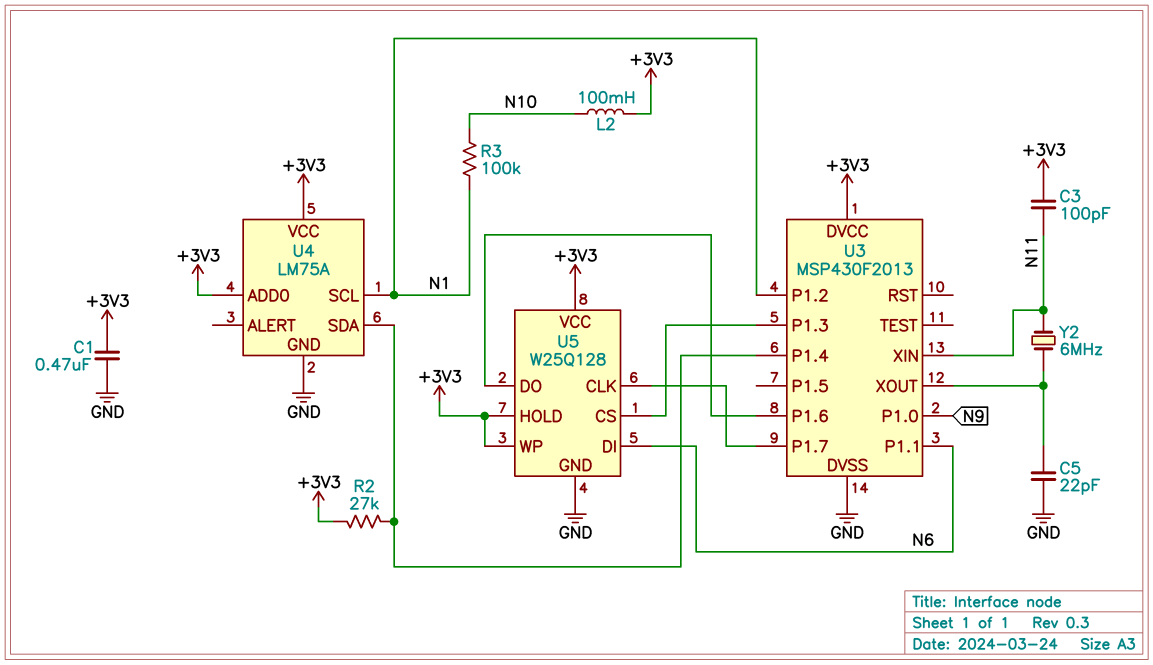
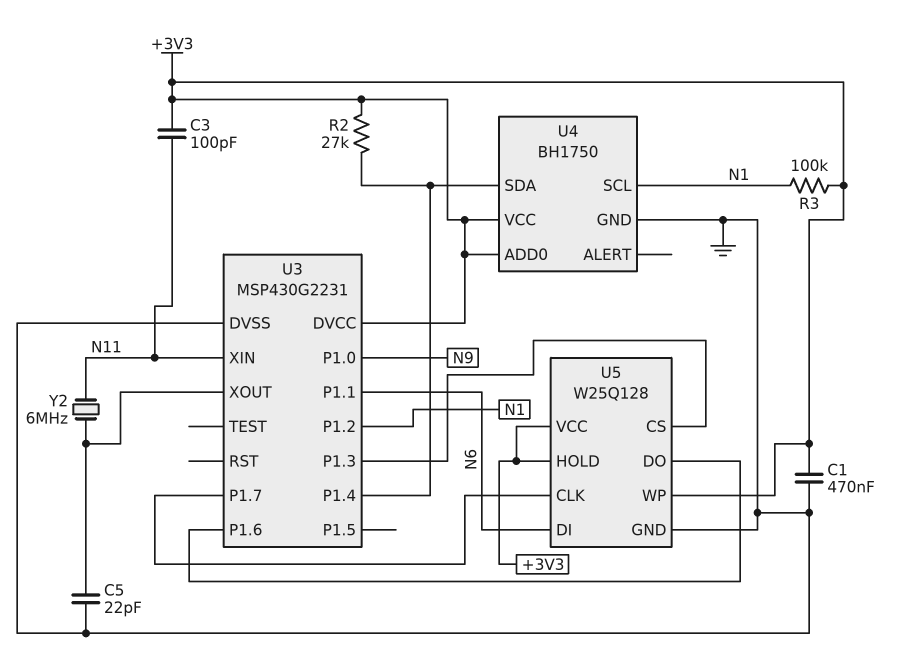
L2: 100mH (+3V3, N10) -> none
R3: 100k (N1, N10) -> 100k (+3V3, N1)
U3: MSP430F2013 -> MSP430G2231
U4: LM75A -> BH1750

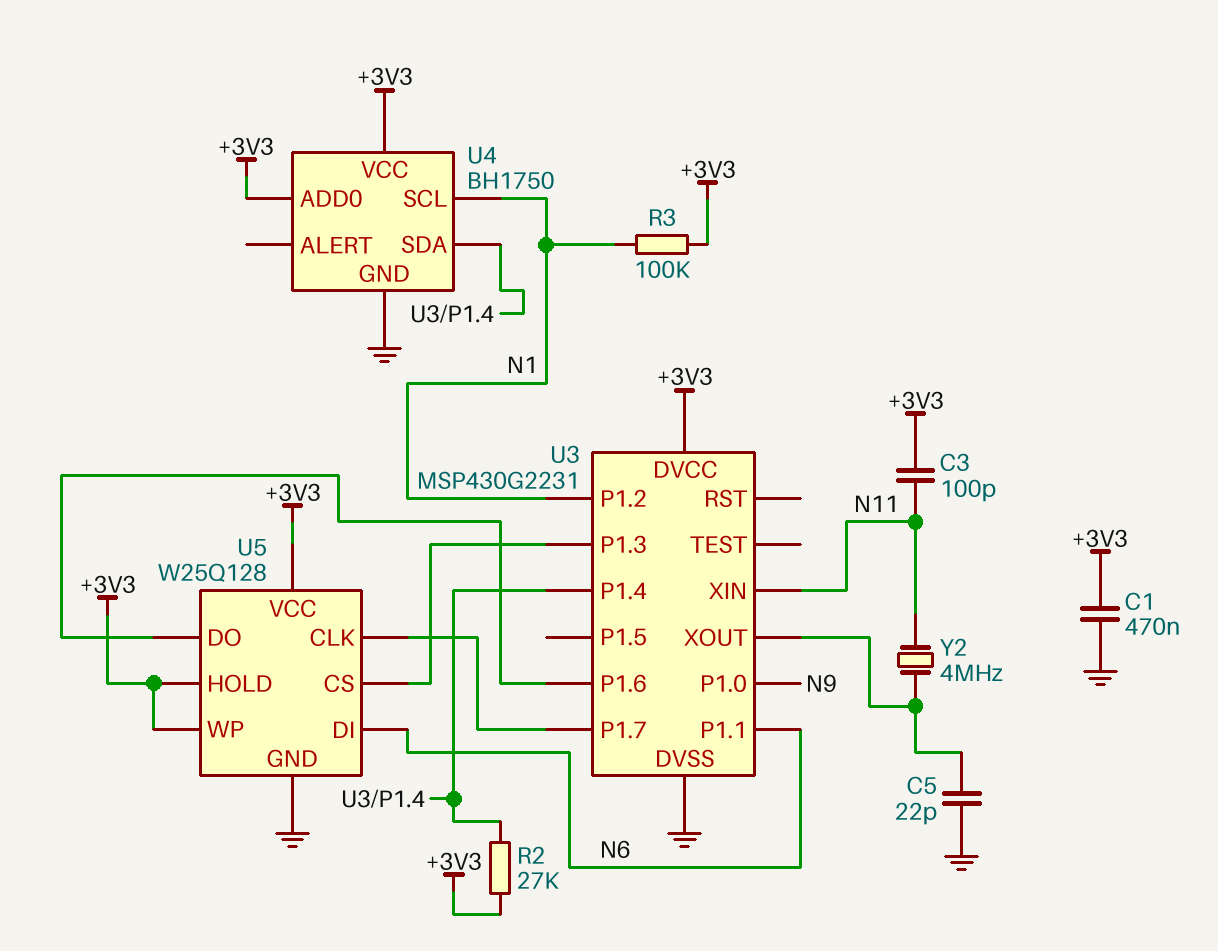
Y2: 6MHz (N11, U3/XOUT) -> 4MHz (N11, U3/XOUT)

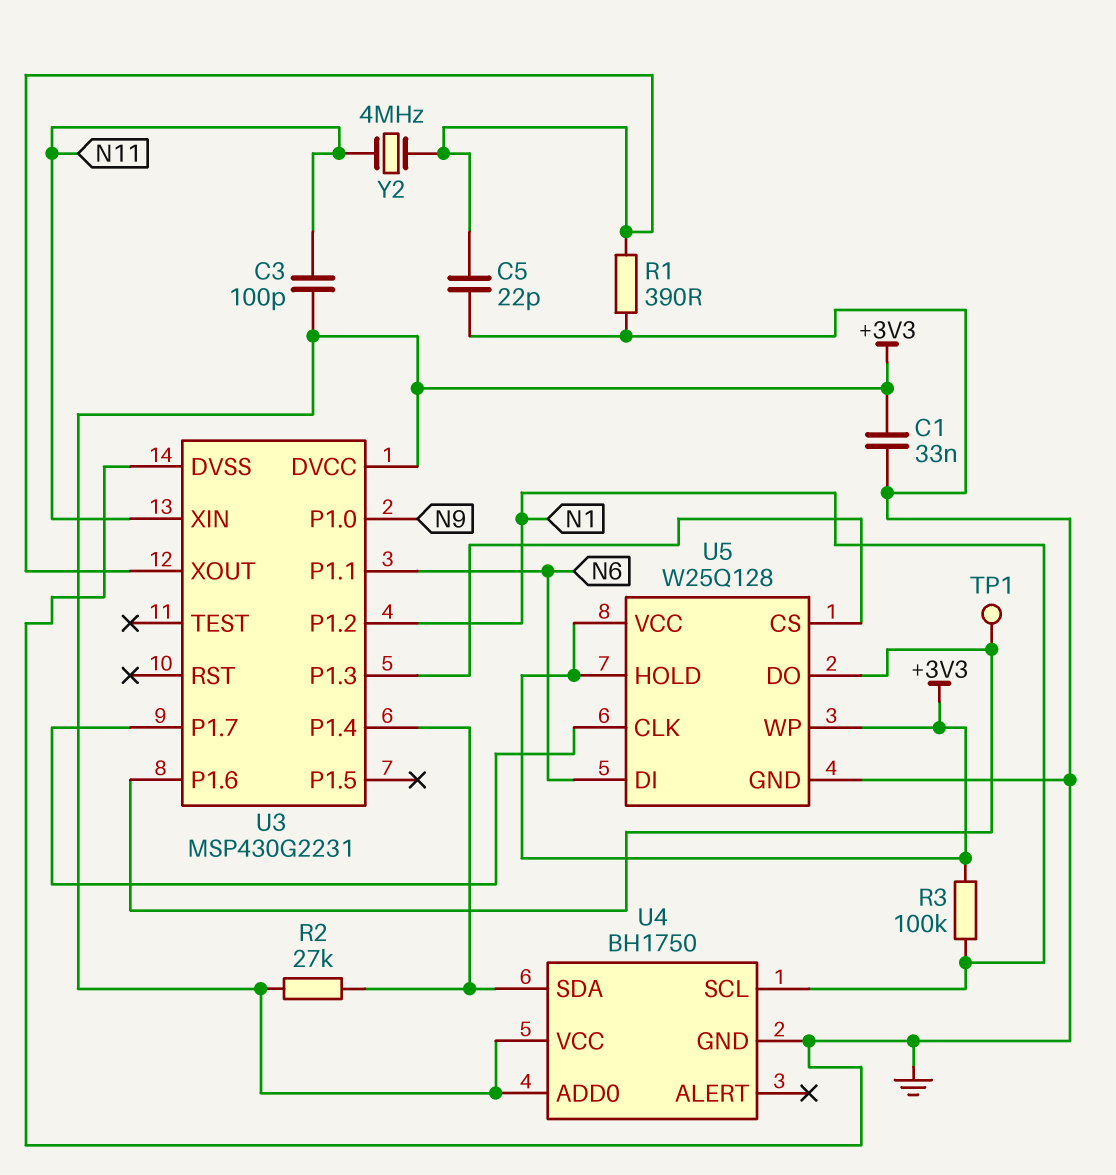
C1: 470nF (+3V3, GND) -> 33nF (+3V3, GND)
R1: none -> 390 (GND, U3/XOUT)
TP1: none -> test point (U3/P1.6)

